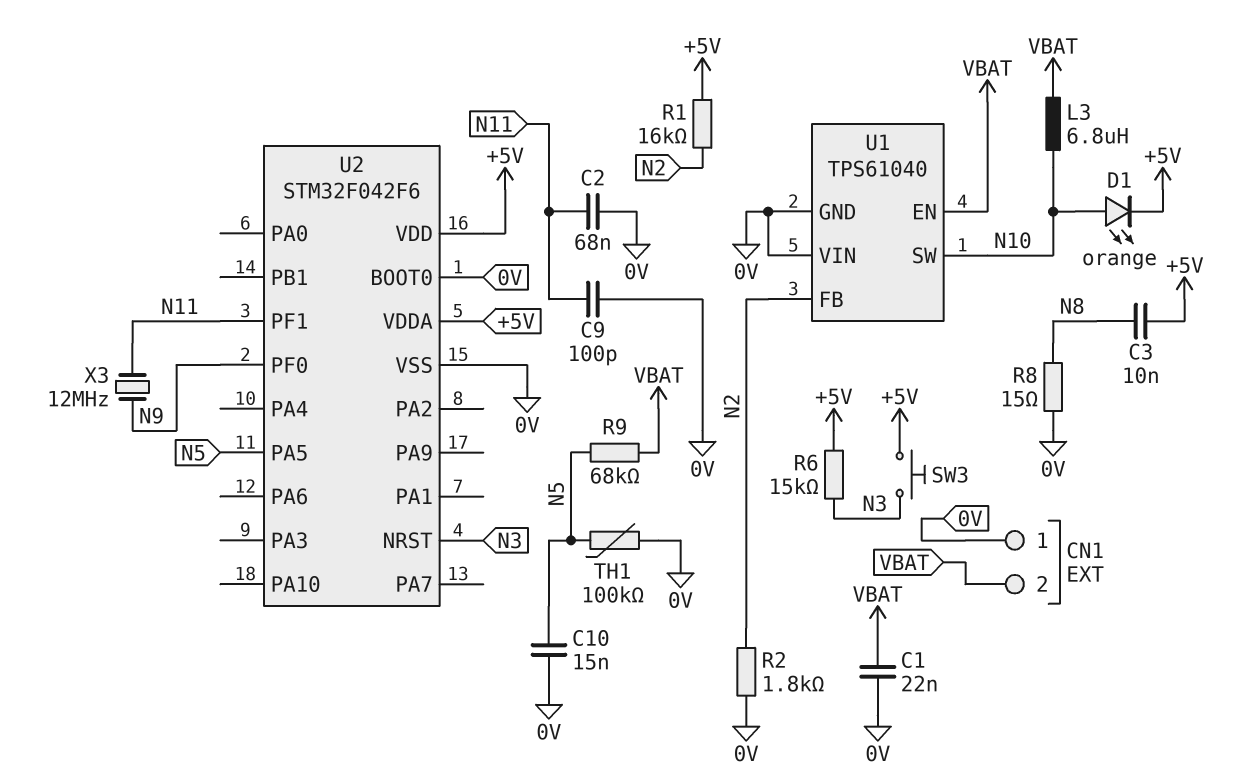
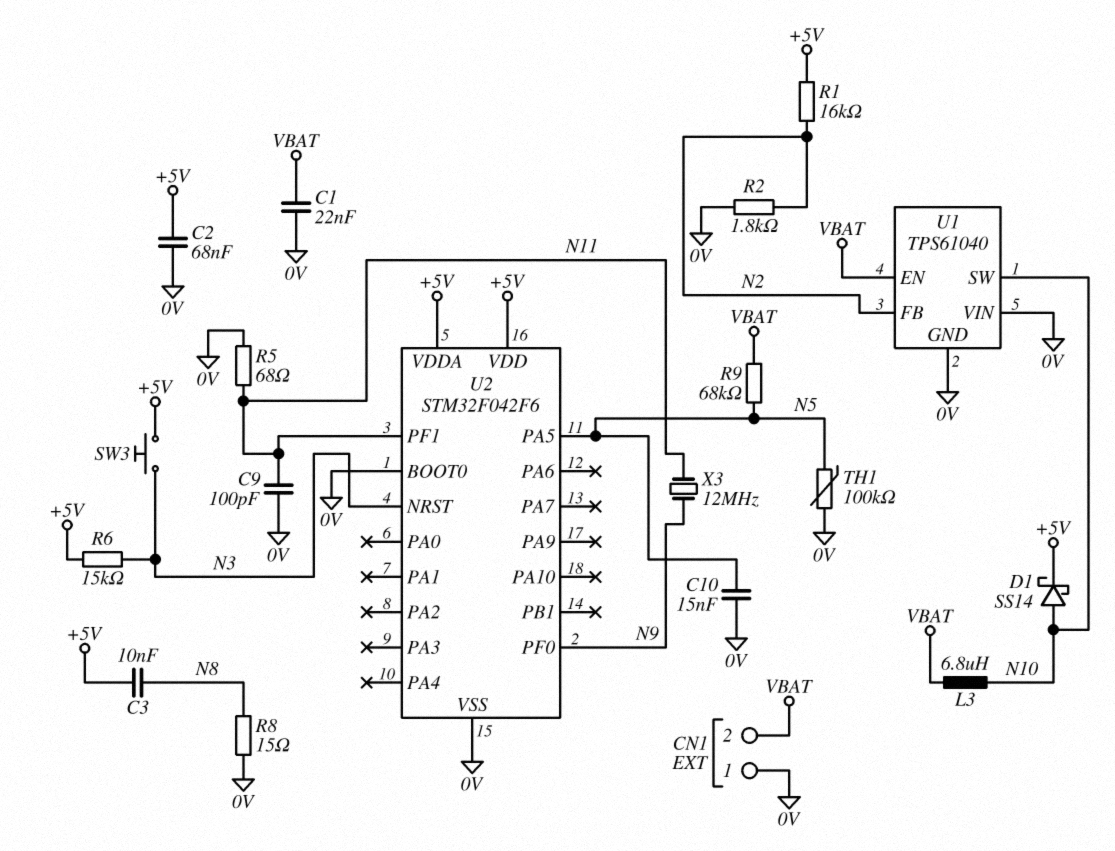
C2: 68nF (0V, N11) -> 68nF (+5V, 0V)
D1: LED orange (A N10, K +5V) -> schottky SS14 (A N10, K +5V)
R5: none -> 68 (0V, N11)

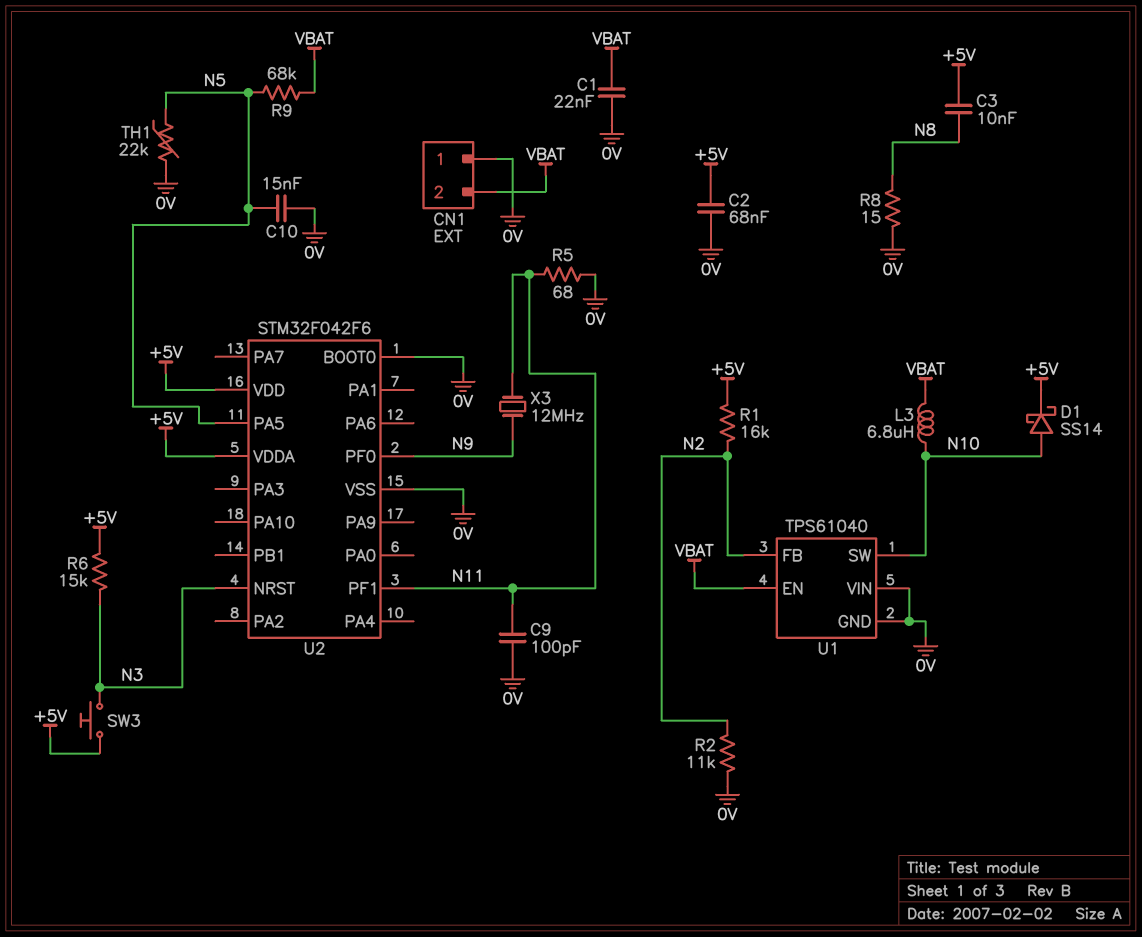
R2: 1.8k (0V, N2) -> 11k (0V, N2)
TH1: 100k (0V, N5) -> 22k (0V, N5)

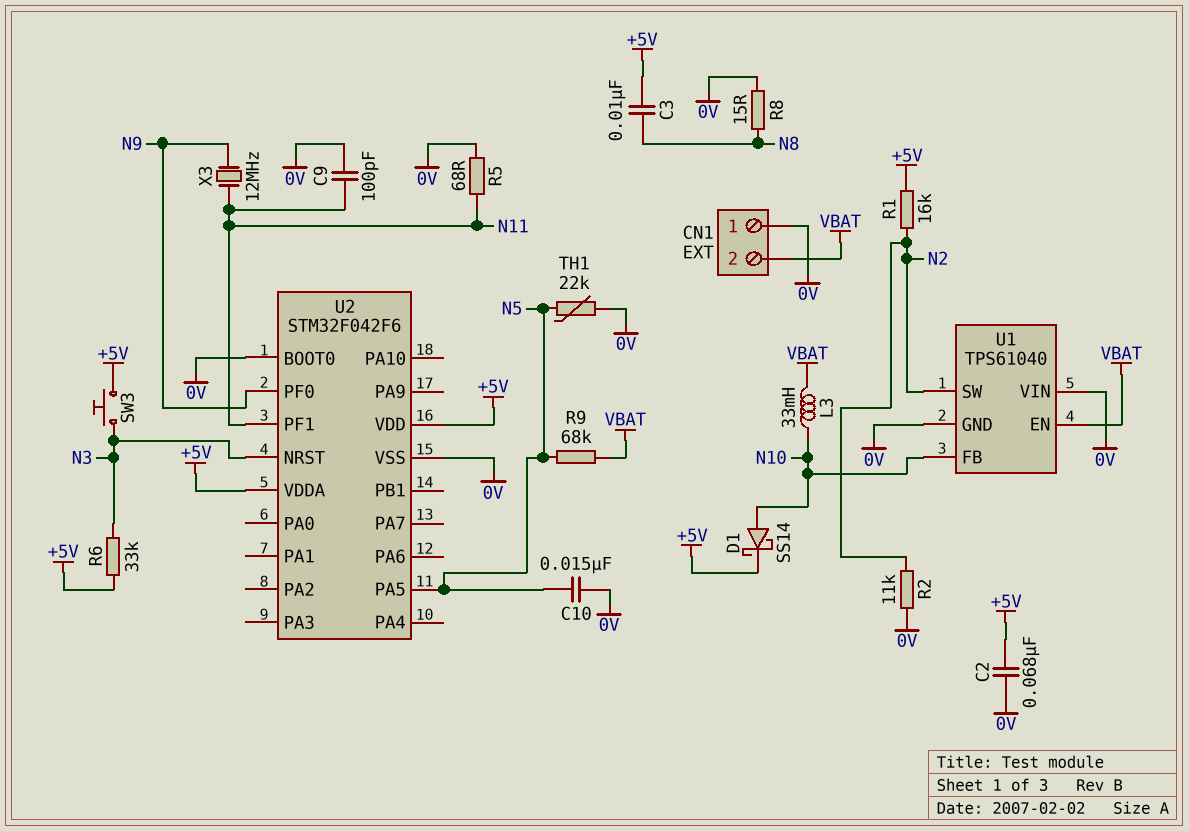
C1: 22nF (0V, VBAT) -> none
L3: 6.8uH (N10, VBAT) -> 33mH (N10, VBAT)
R6: 15k (+5V, N3) -> 33k (+5V, N3)
U1 pin FB: N2 -> N10
U1 pin SW: N10 -> N2

